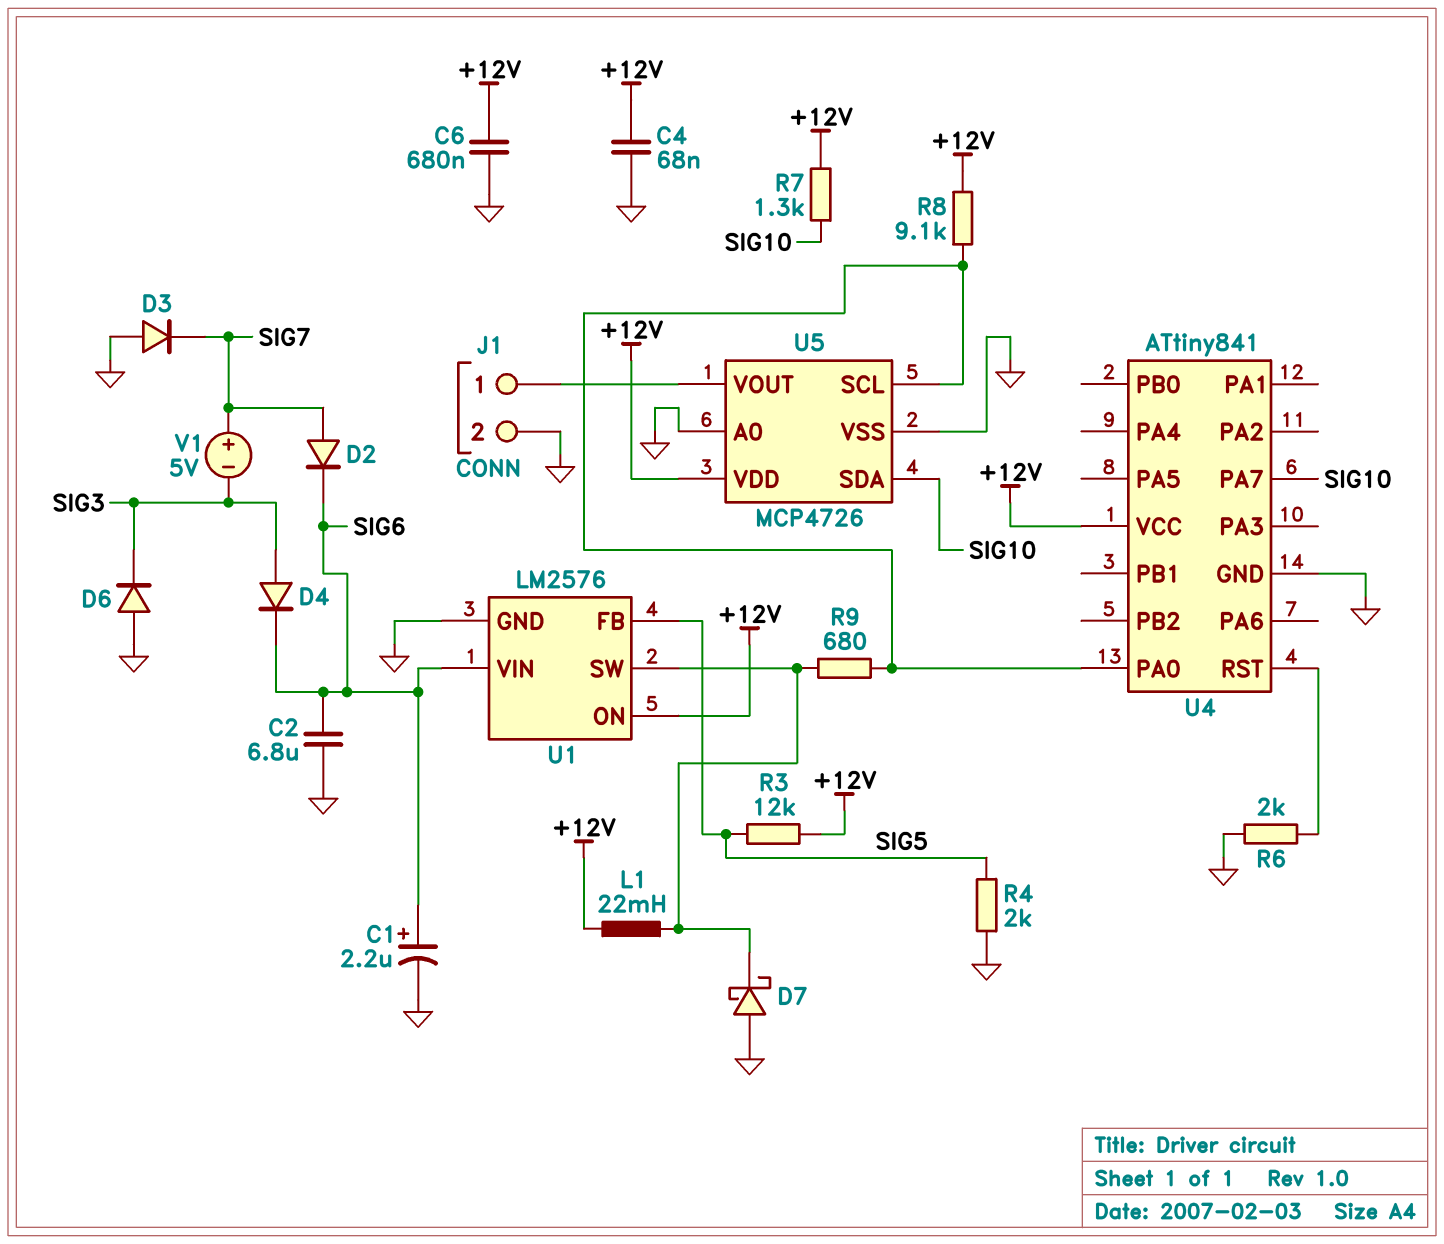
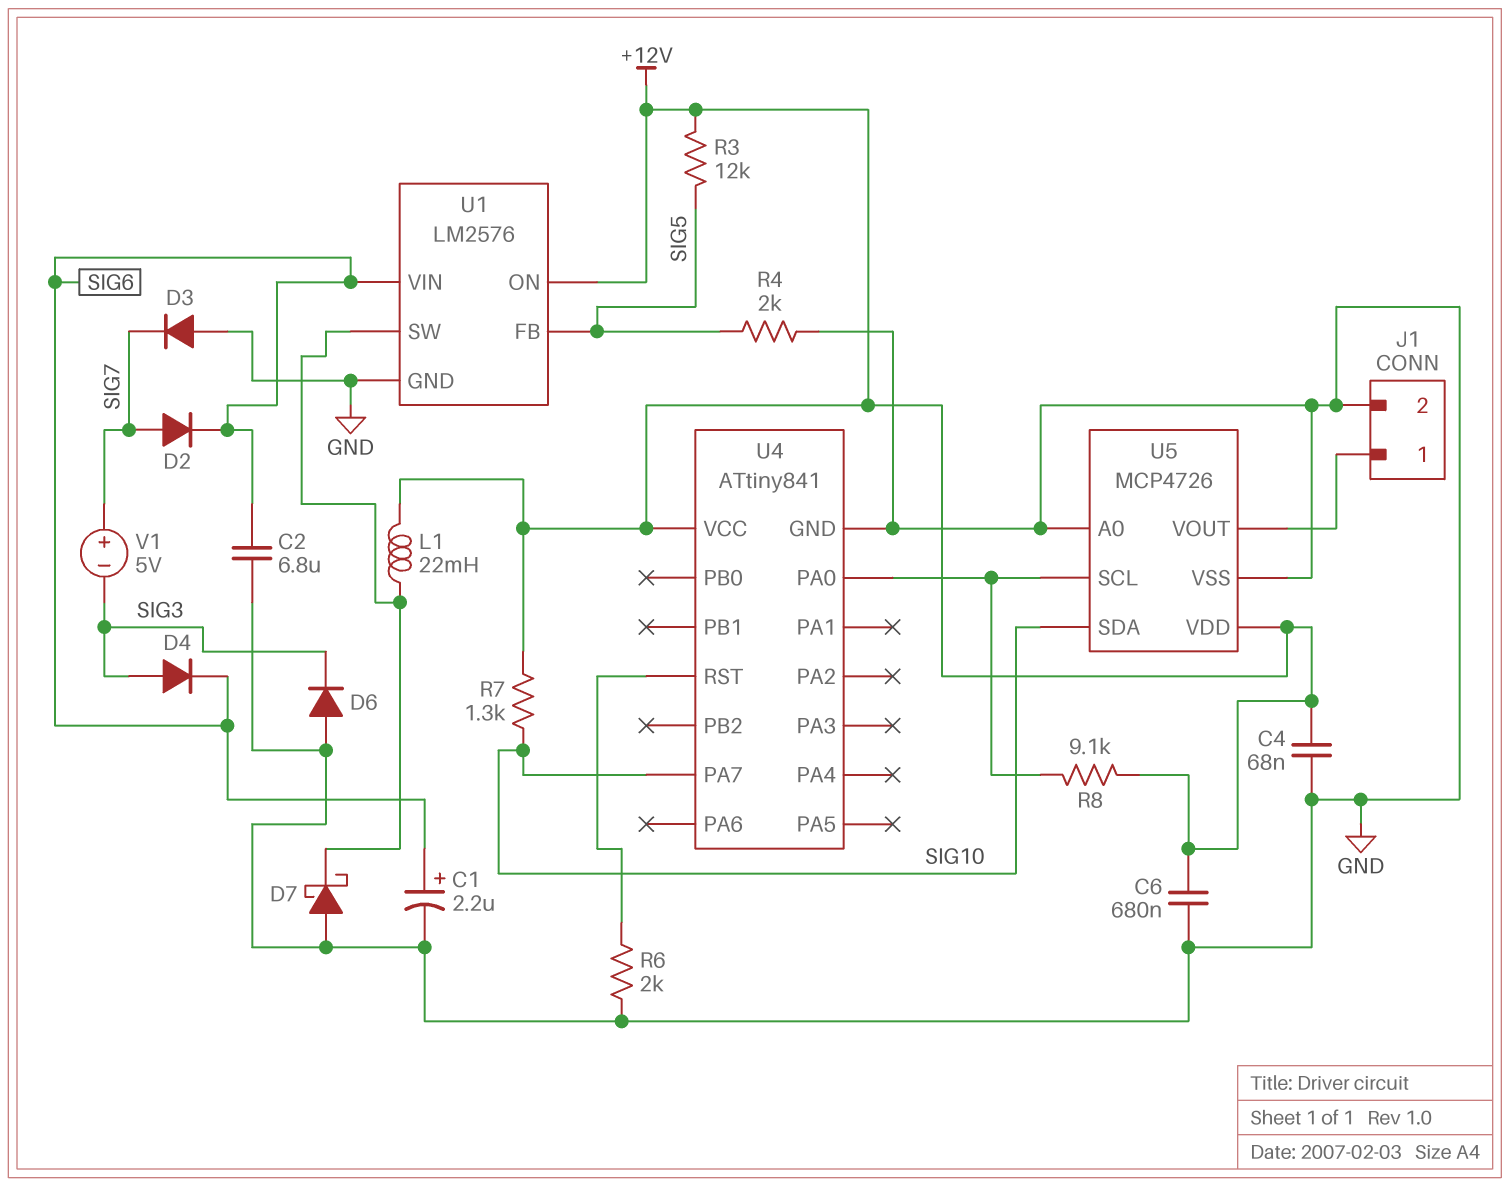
R9: 680 (U1/SW, U4/PA0) -> none

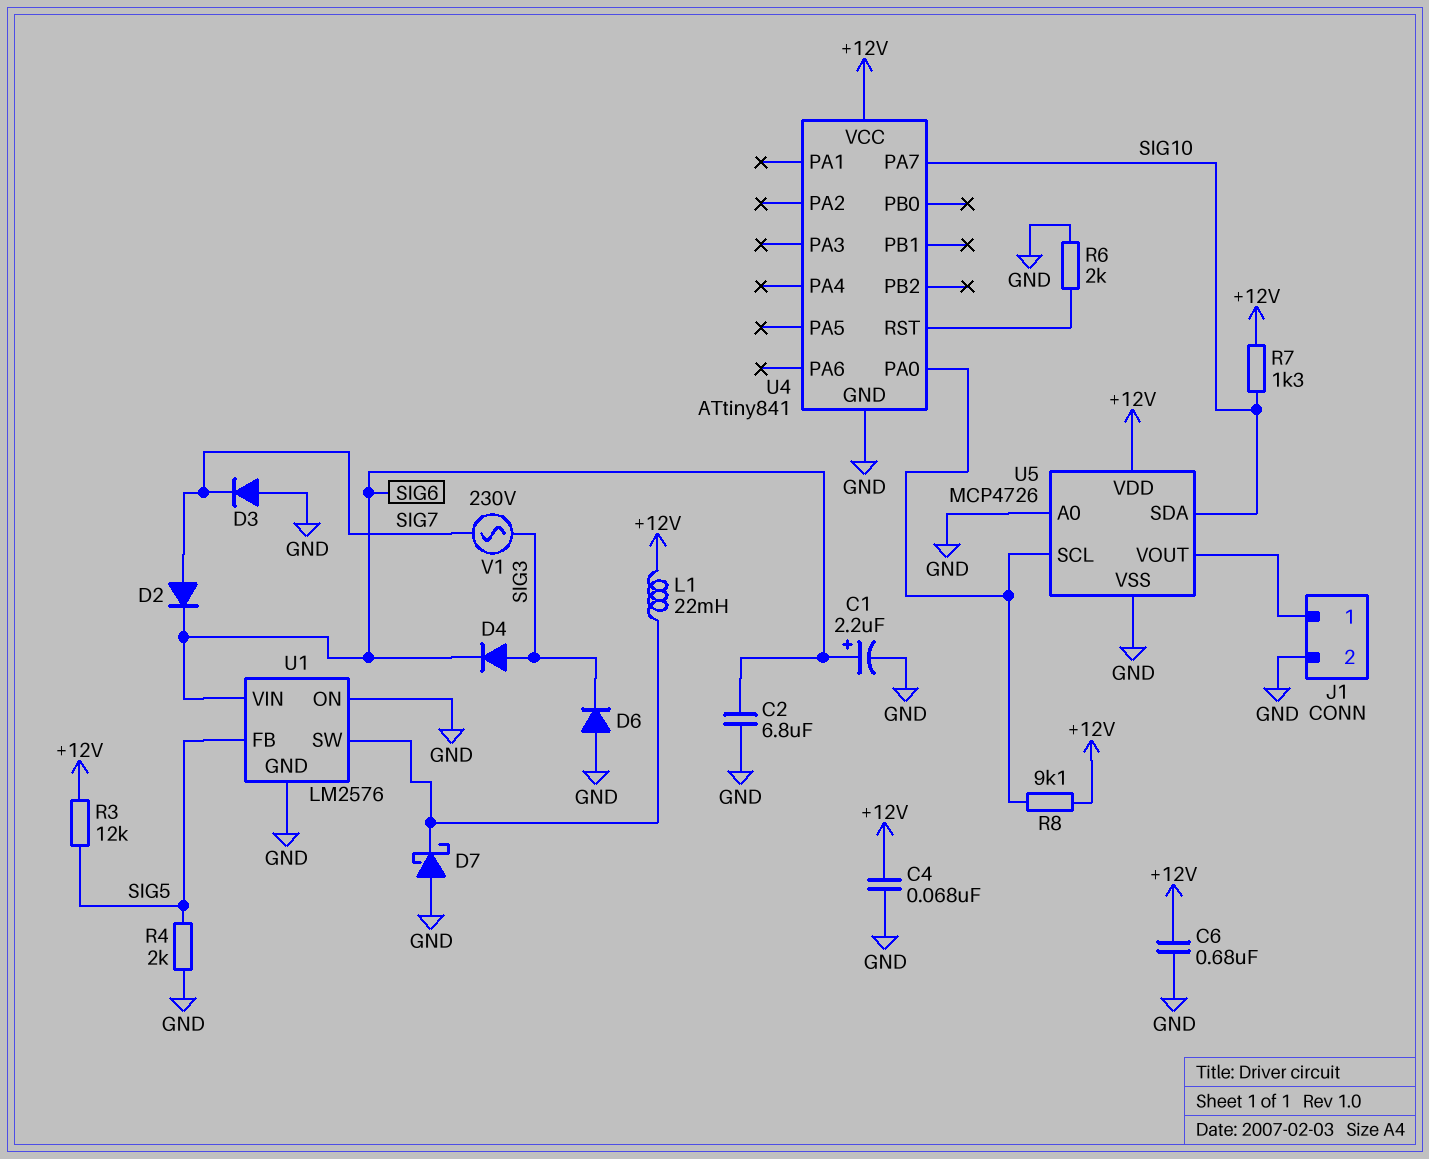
U1 pin ON: +12V -> GND
V1: 5V (plus SIG7, minus SIG3) -> AC 230V (SIG3, SIG7)

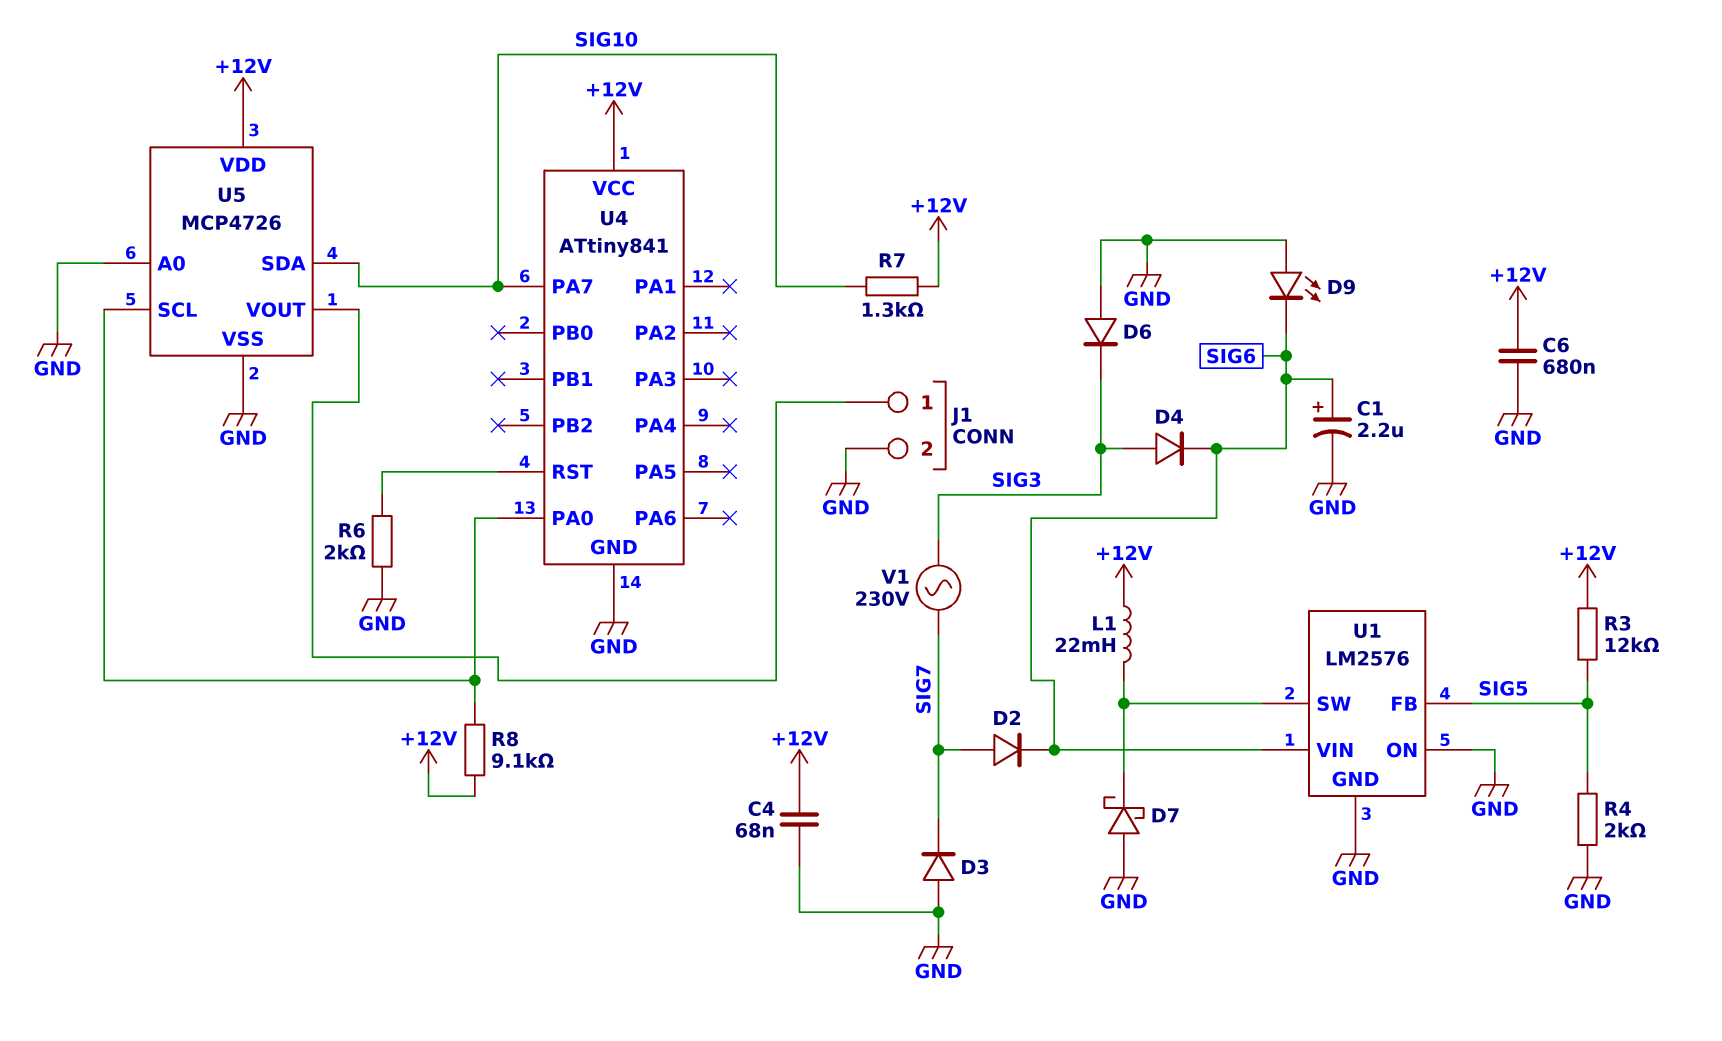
C2: 6.8uF (GND, SIG6) -> none
D9: none -> LED (A GND, K SIG6)

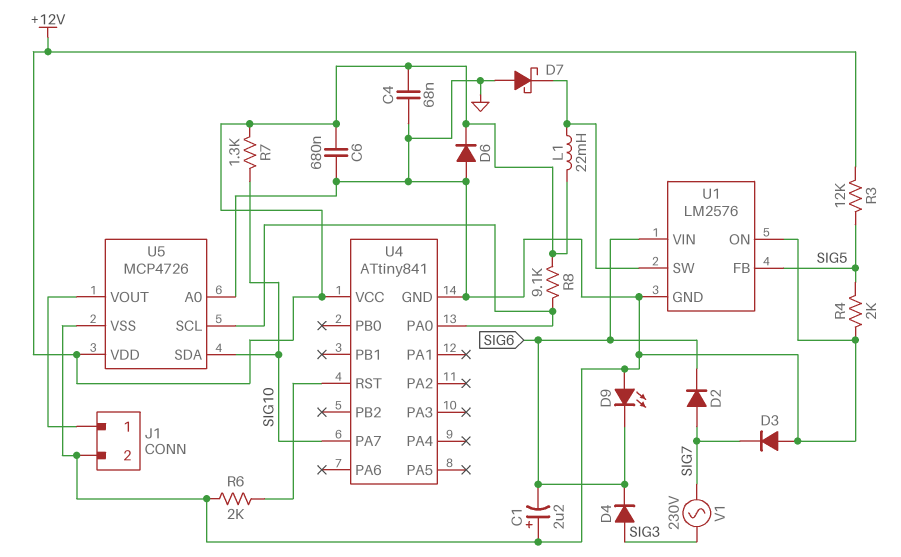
C1: 2.2uF (plus SIG6, minus GND) -> 2.2uF (plus GND, minus SIG6)
D6: diode (A GND, K SIG3) -> diode (A GND, K +12V)

